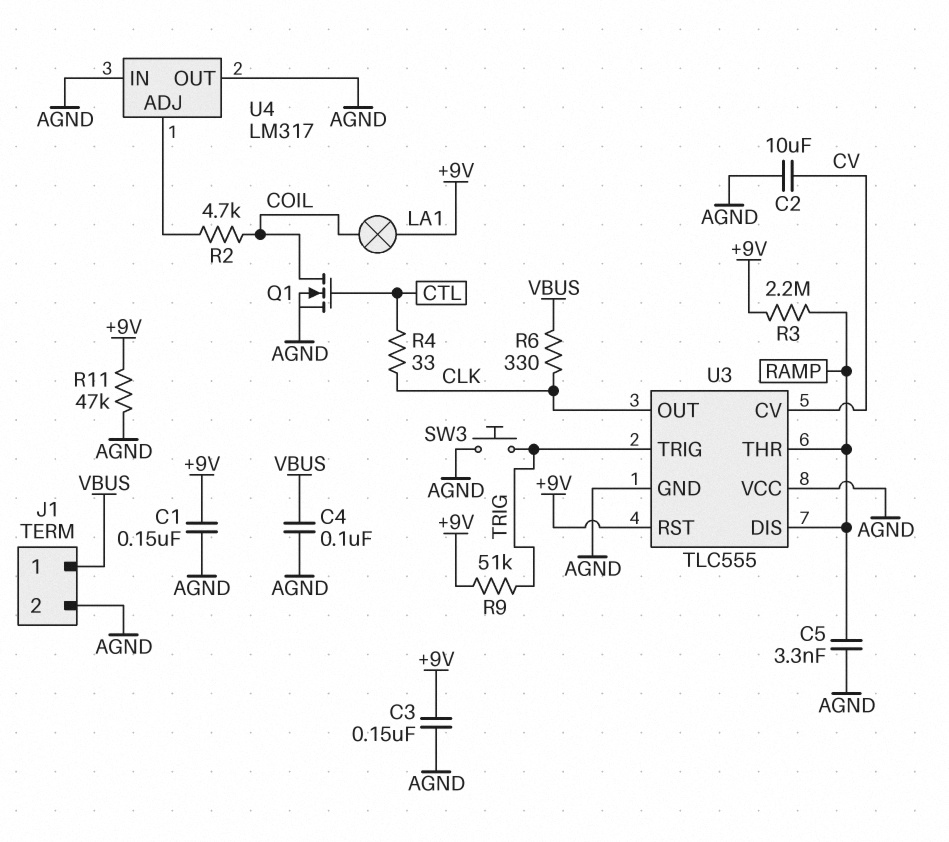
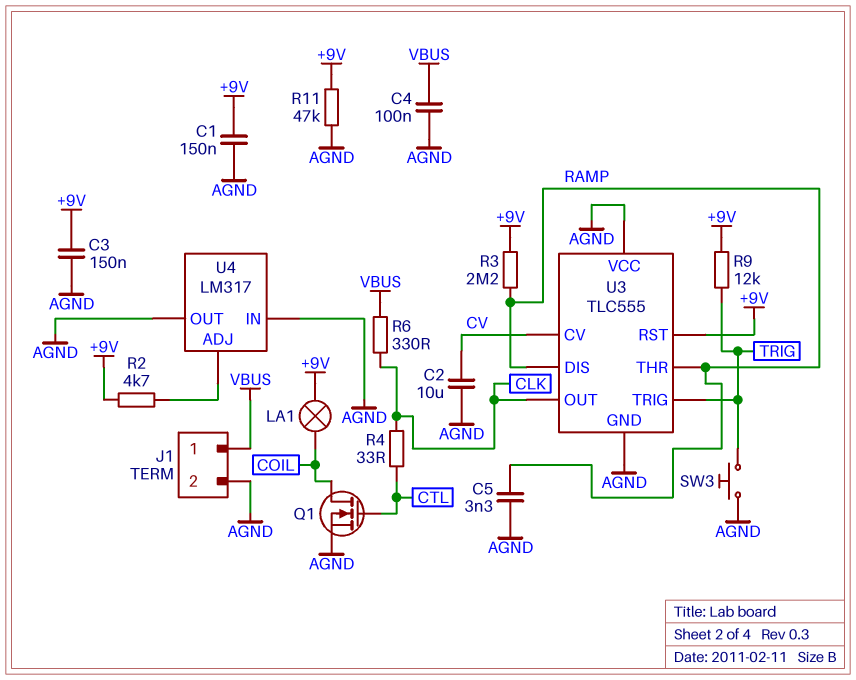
R2: 4.7k (COIL, U4/ADJ) -> 4.7k (+9V, U4/ADJ)
R9: 51k (+9V, TRIG) -> 12k (+9V, TRIG)

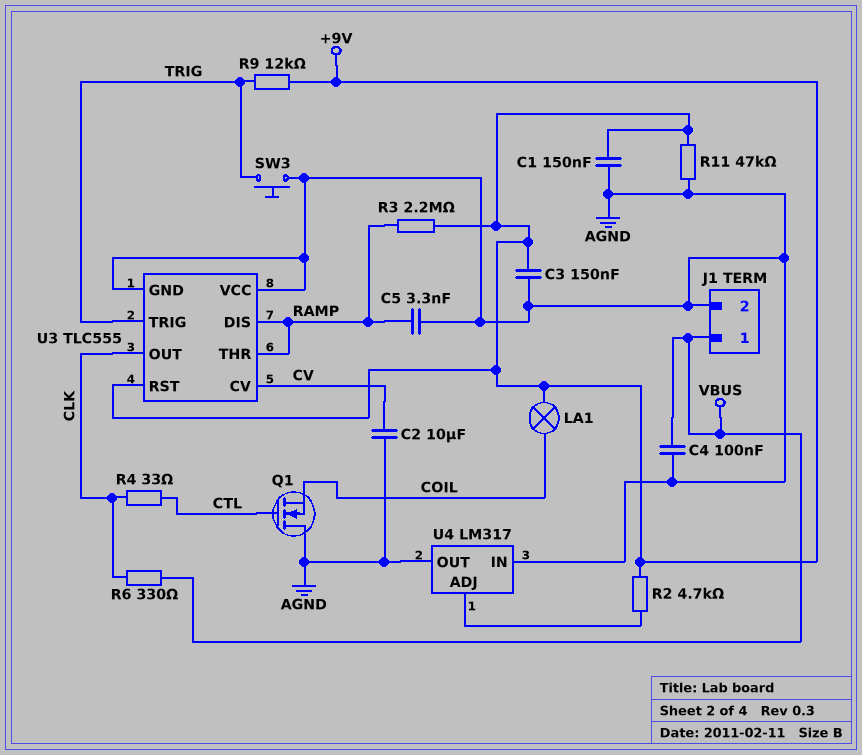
Q1: NMOS (G CTL, D COIL, S AGND) -> NMOS (G CTL, D AGND, S COIL)

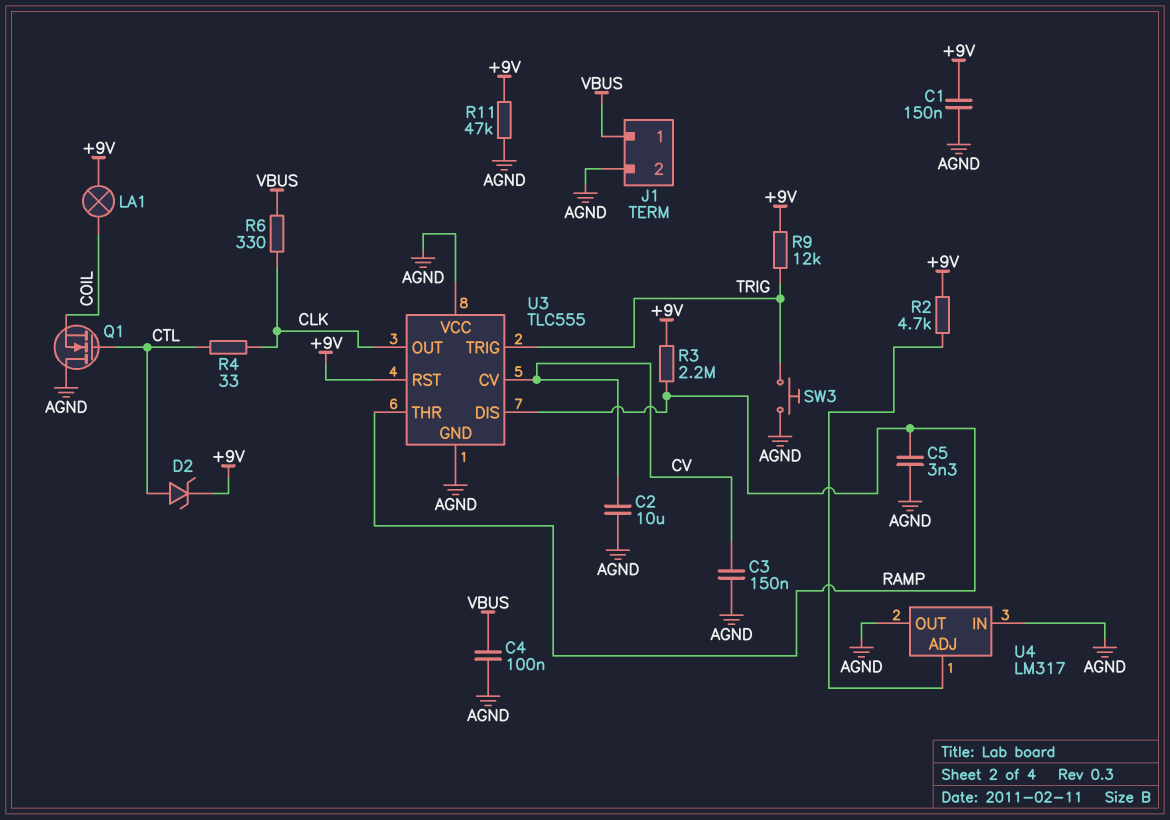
C3: 150nF (+9V, AGND) -> 150nF (AGND, CV)
D2: none -> zener (A CTL, K +9V)

